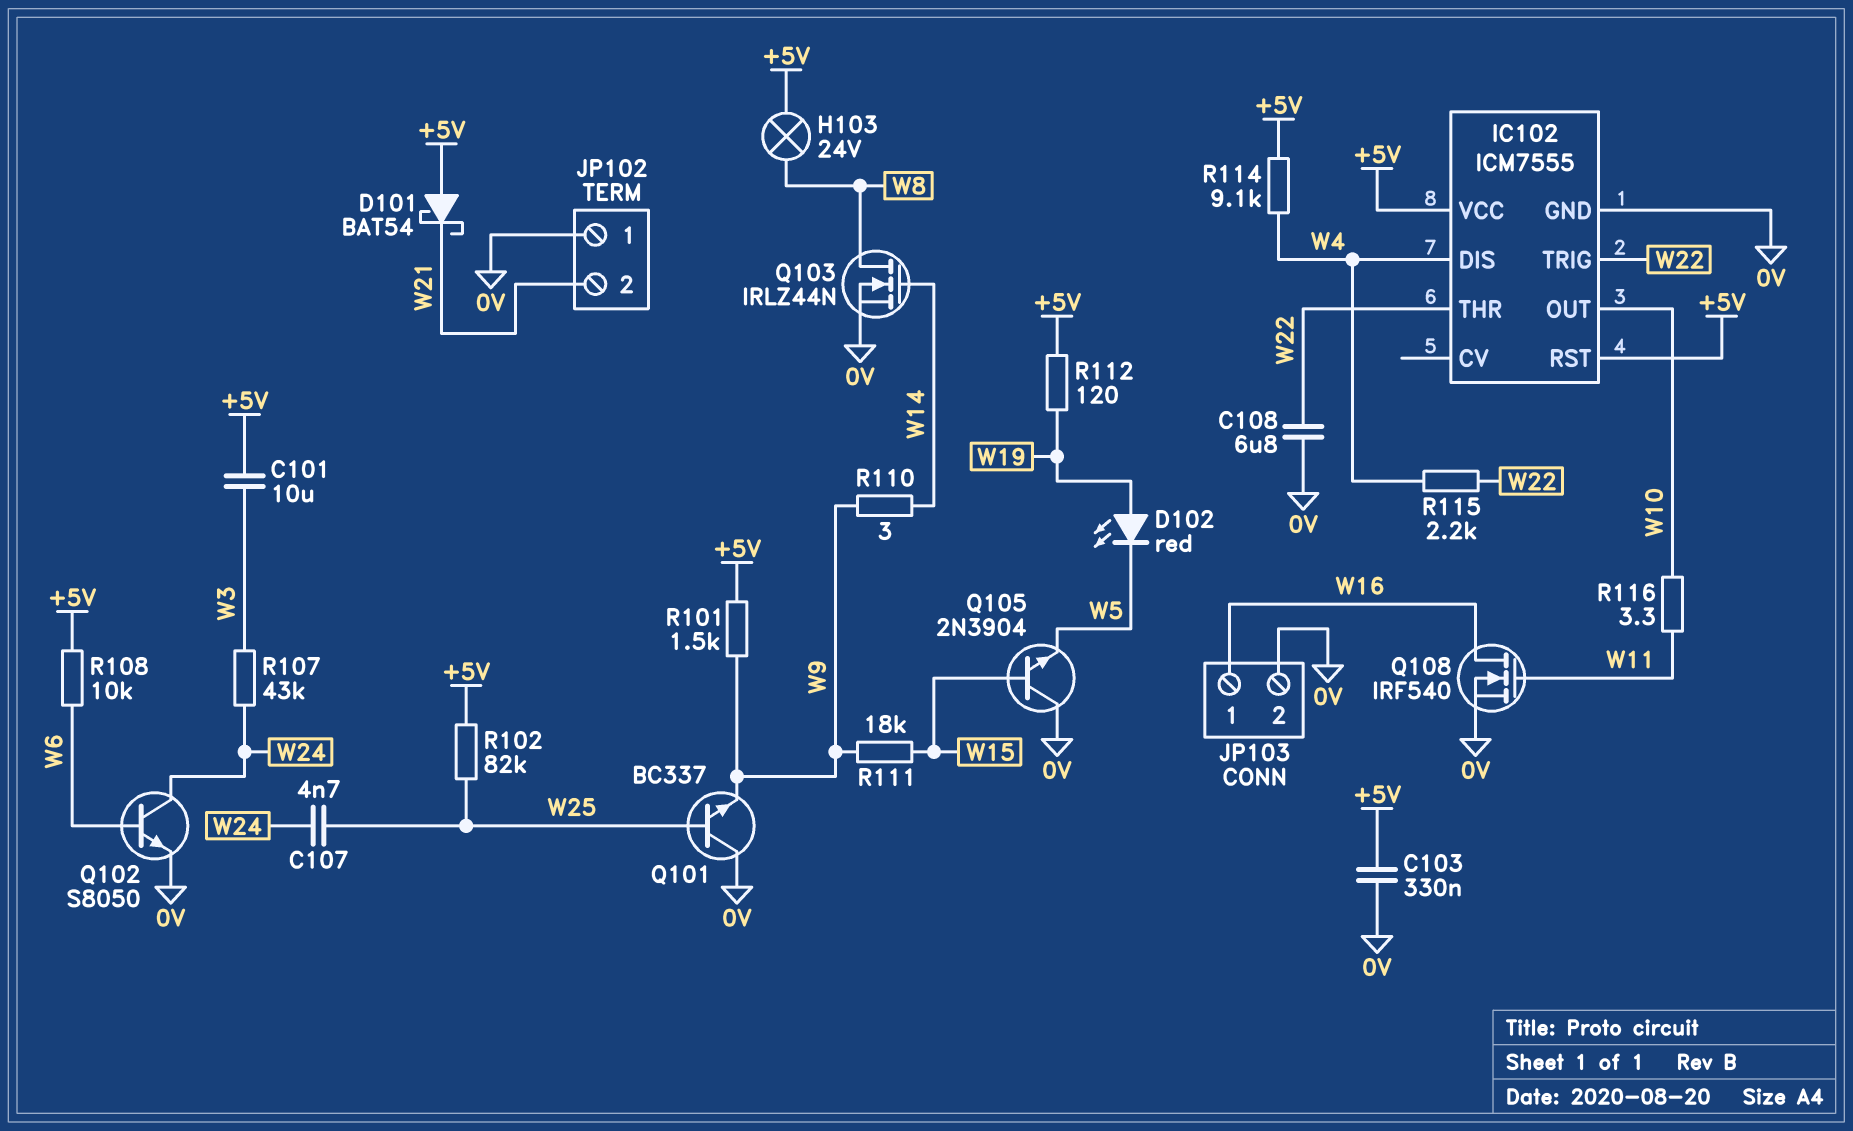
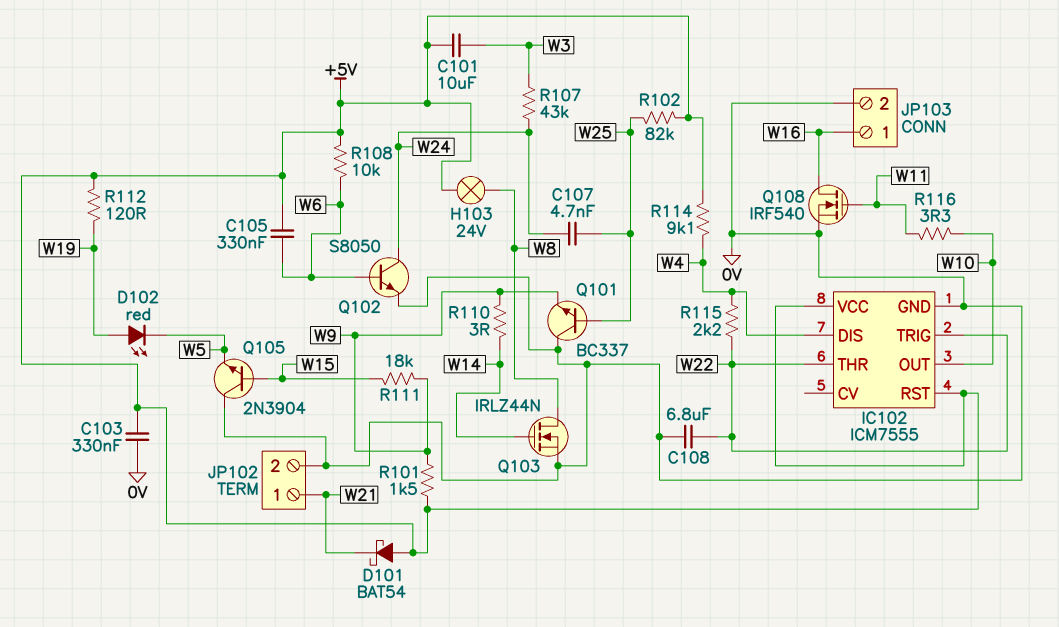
C105: none -> 330nF (+5V, W6)
JP102 pin 1: 0V -> W21
JP102 pin 2: W21 -> 0V

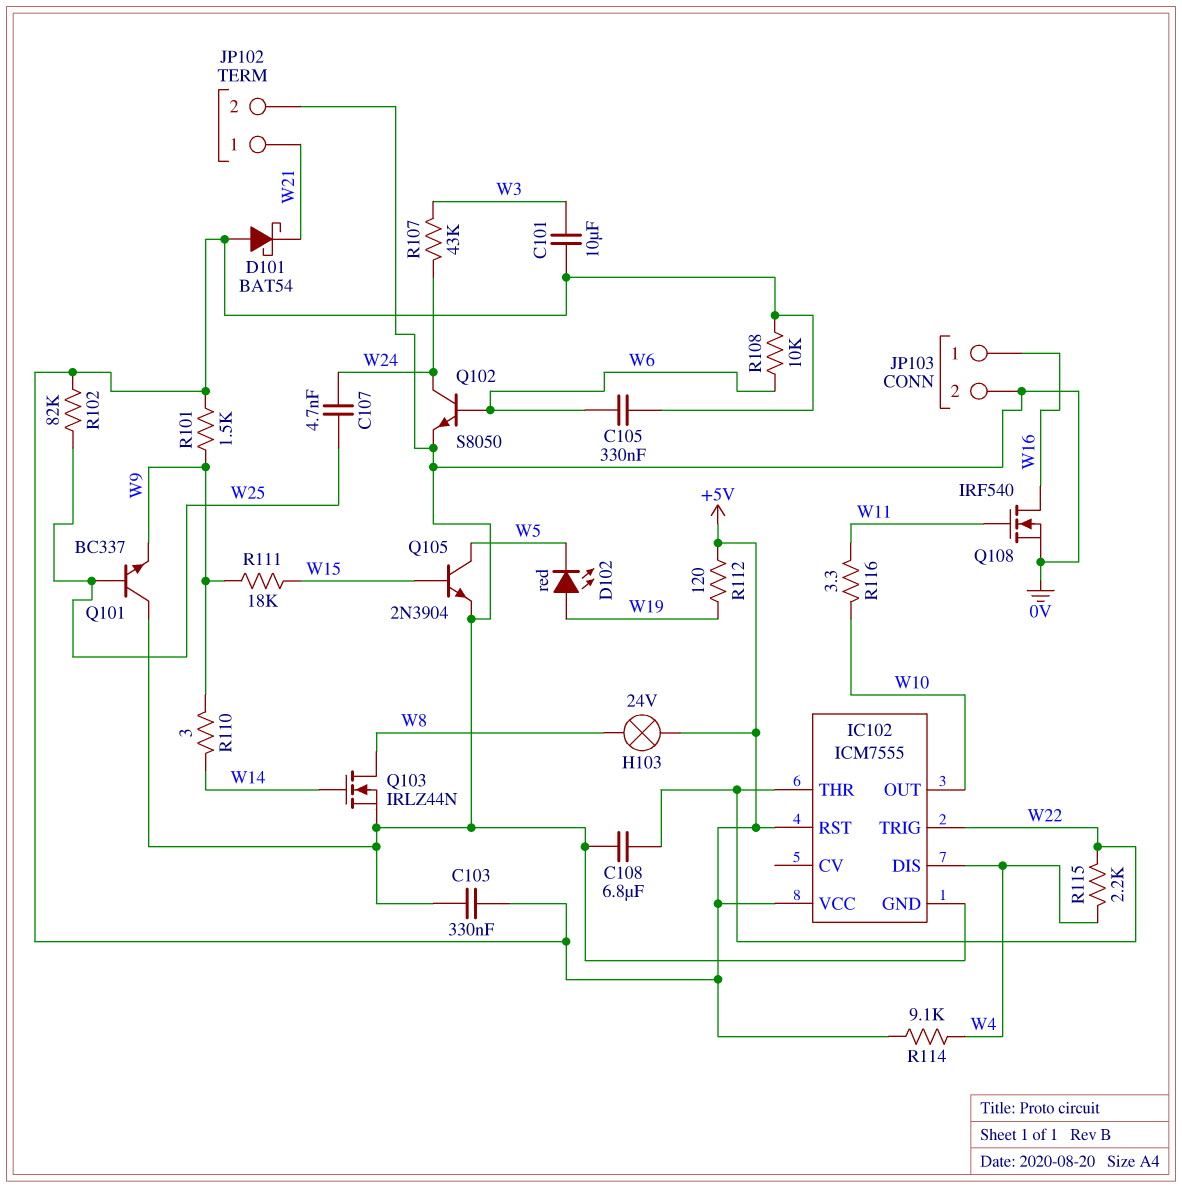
Q105: NPN 2N3904 (B W15, C 0V, E W5) -> NPN 2N3904 (B W15, C W5, E 0V)

